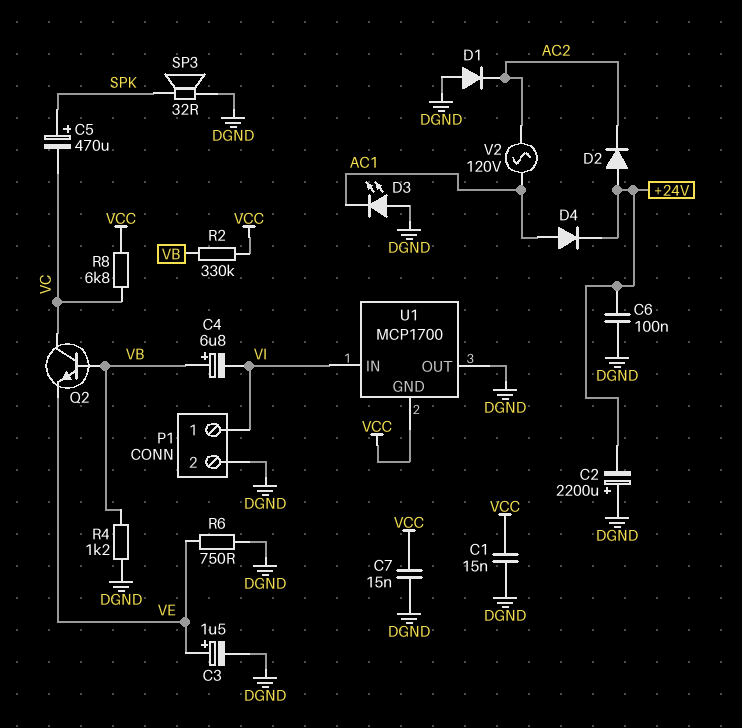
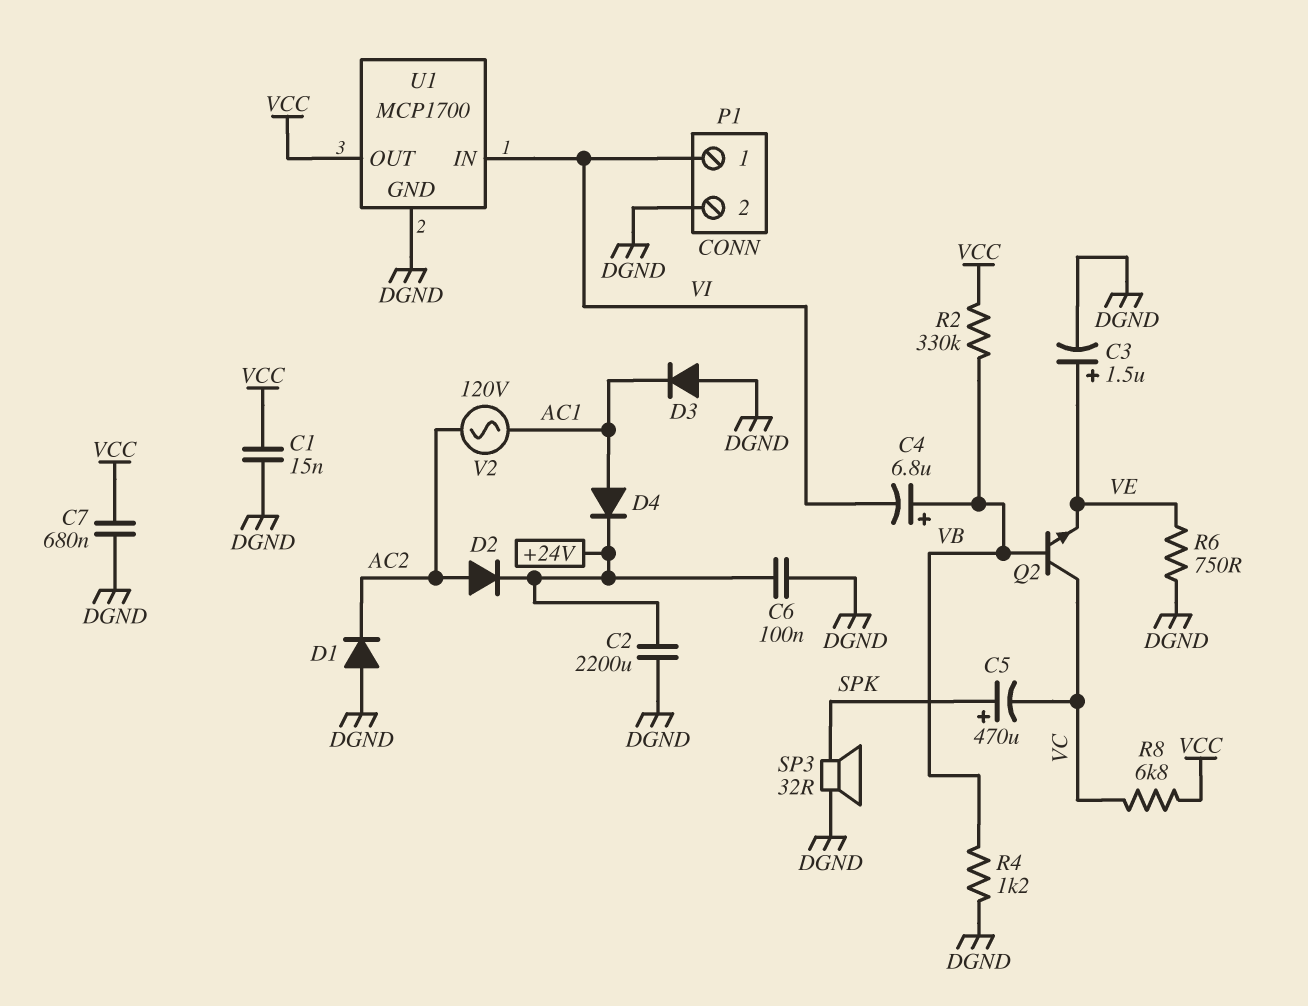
C2: 2200uF (plus DGND, minus +24V) -> 2200uF (+24V, DGND)
C7: 15nF (DGND, VCC) -> 680nF (DGND, VCC)
D2: diode (A +24V, K AC2) -> diode (A AC2, K +24V)
D3: LED (A DGND, K AC1) -> diode (A DGND, K AC1)
U1 pin GND: VCC -> DGND
U1 pin OUT: DGND -> VCC

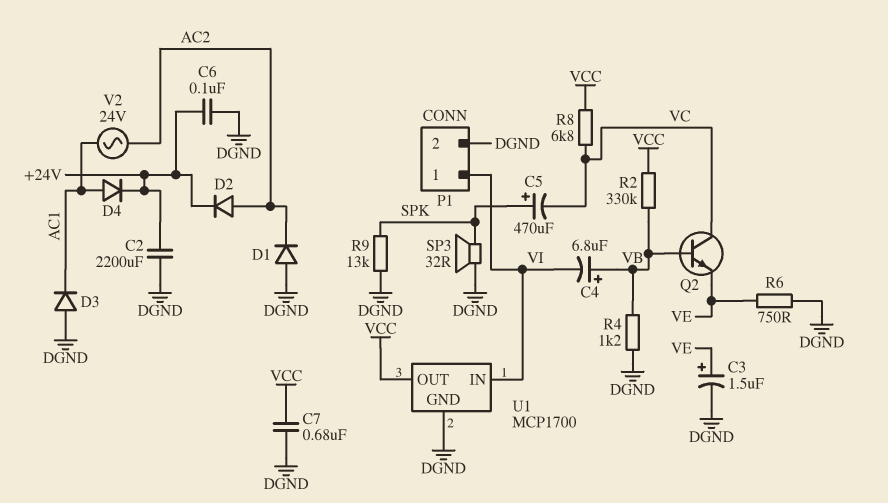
C1: 15nF (DGND, VCC) -> none
R9: none -> 13k (DGND, SPK)
V2: AC 120V (AC1, AC2) -> AC 24V (AC1, AC2)

